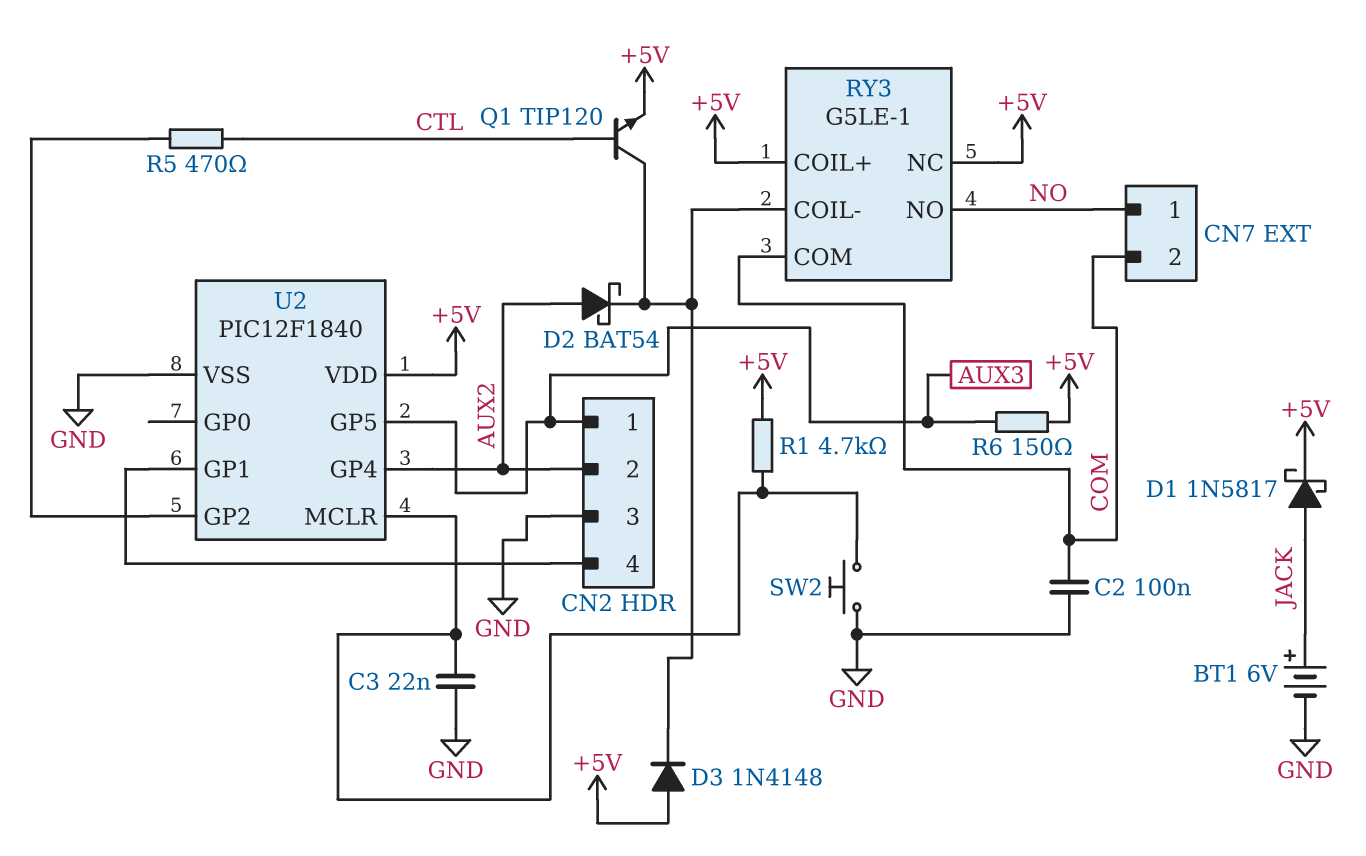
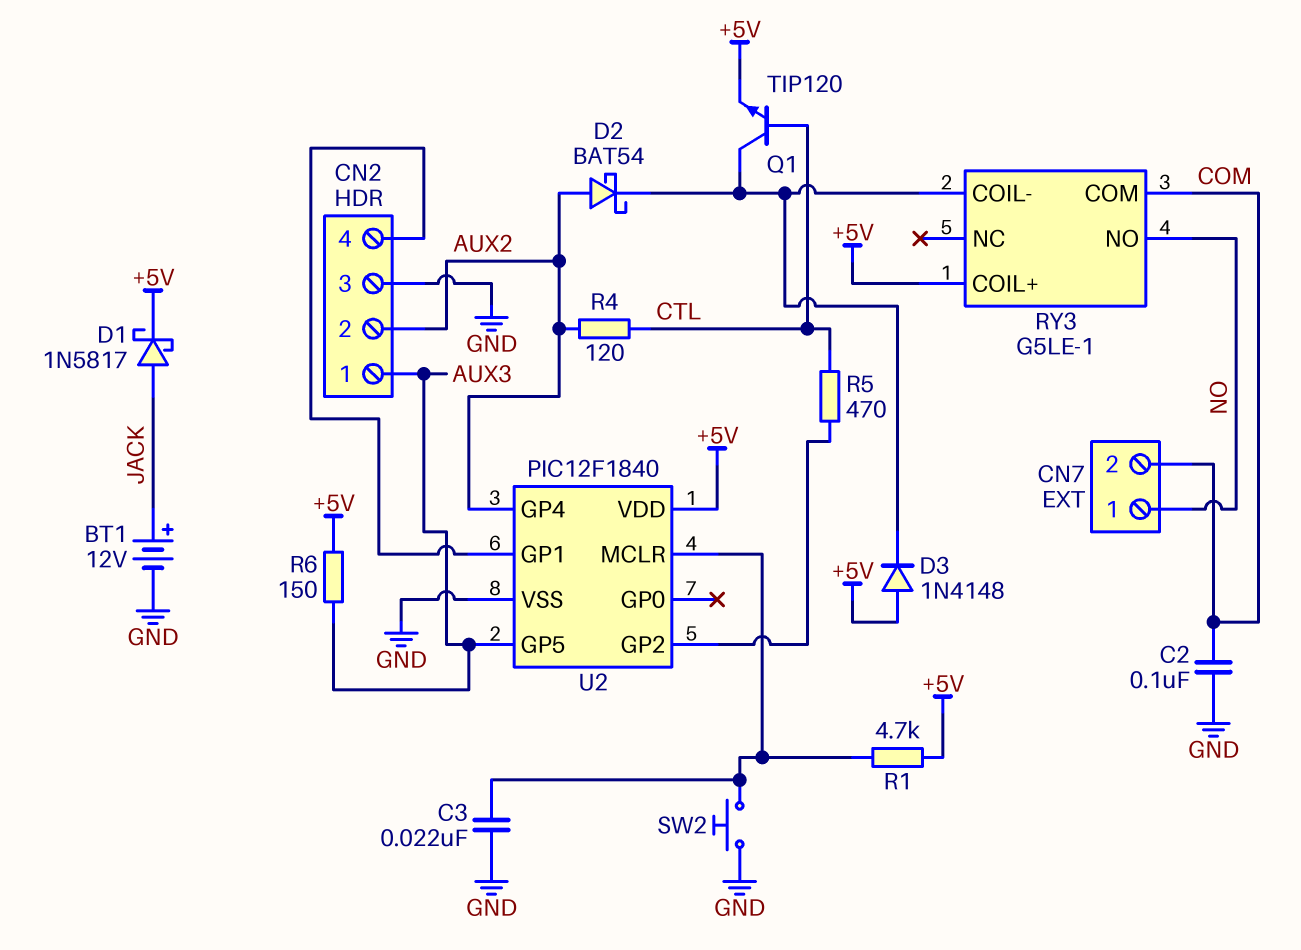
BT1: 6V (plus JACK, minus GND) -> 12V (plus JACK, minus GND)
R4: none -> 120 (AUX2, CTL)
RY3 pin NC: +5V -> none

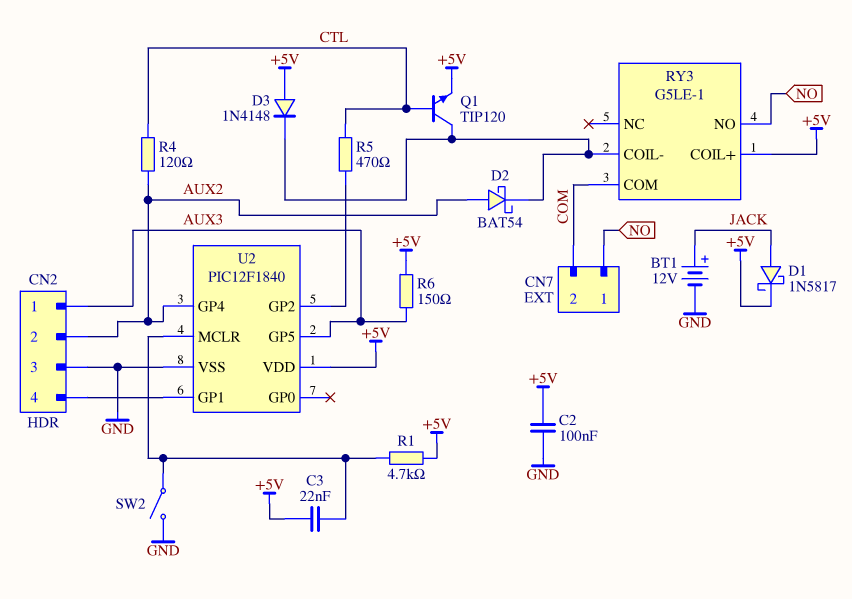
C2: 100nF (COM, GND) -> 100nF (+5V, GND)
C3: 22nF (GND, U2/MCLR) -> 22nF (+5V, U2/MCLR)
SW2: button (GND, U2/MCLR) -> switch (GND, U2/MCLR)

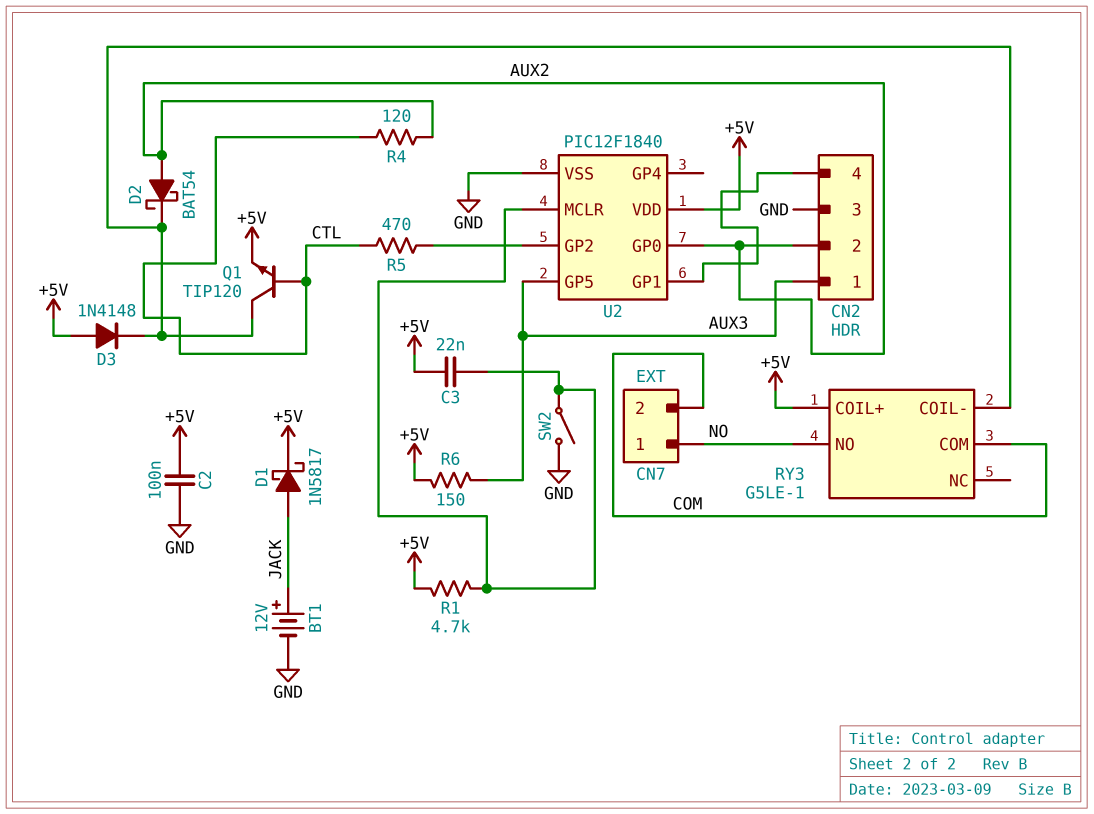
U2 pin GP0: none -> AUX2
U2 pin GP4: AUX2 -> none

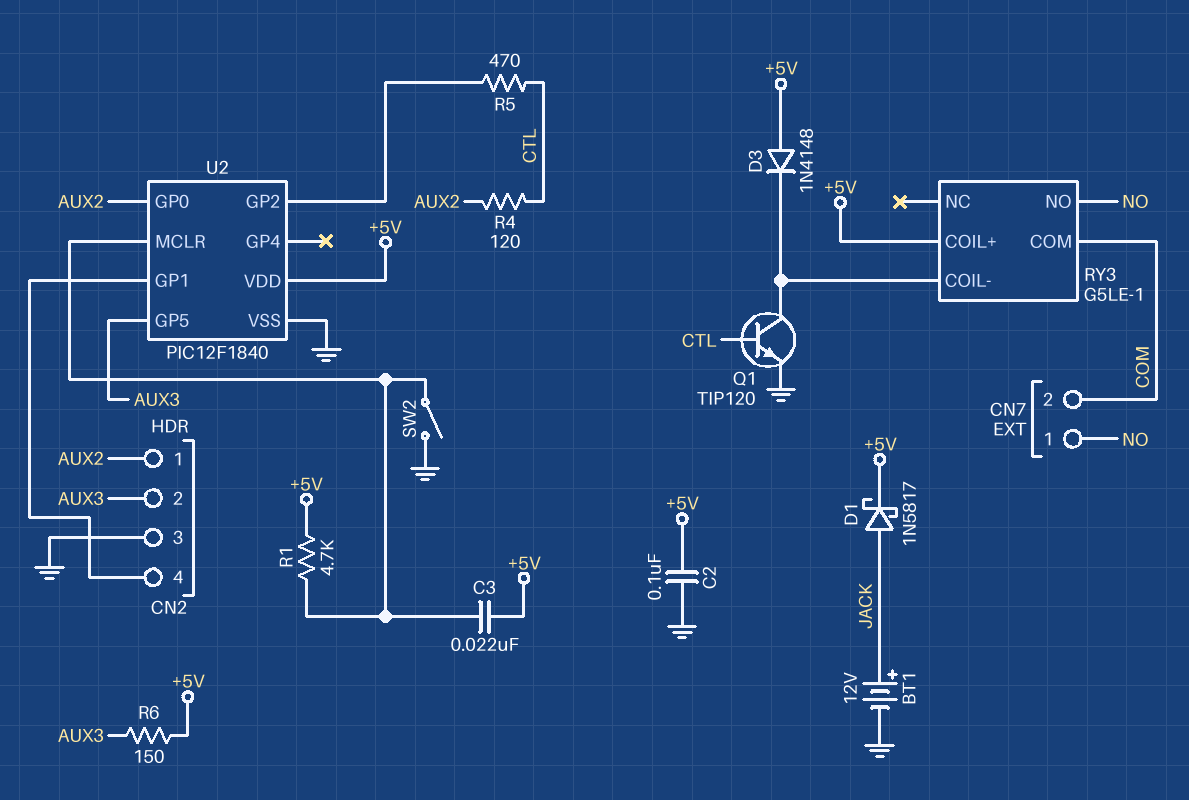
CN2 pin 1: AUX3 -> AUX2
CN2 pin 2: AUX2 -> AUX3
D2: schottky BAT54 (A AUX2, K RY3/COIL-) -> none
Q1: NPN TIP120 (B CTL, C RY3/COIL-, E +5V) -> NPN TIP120 (B CTL, C RY3/COIL-, E GND)

